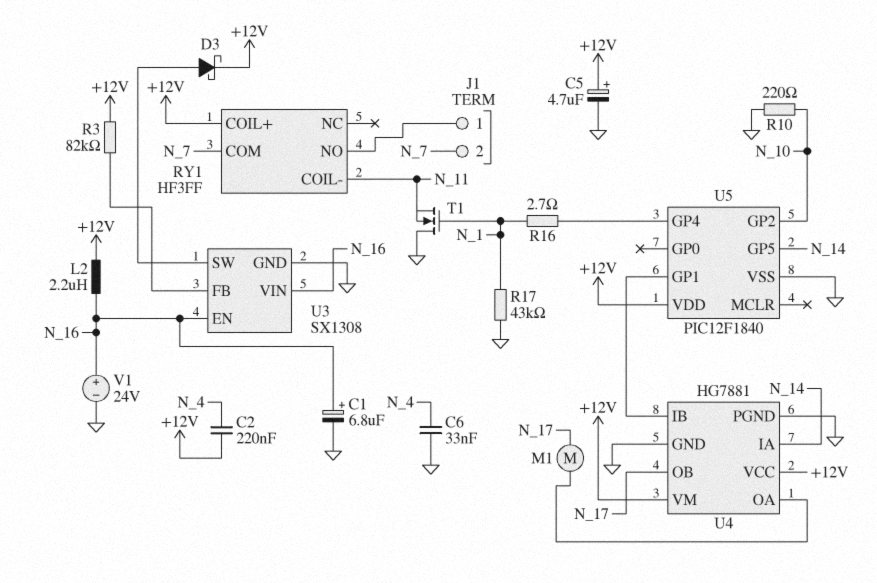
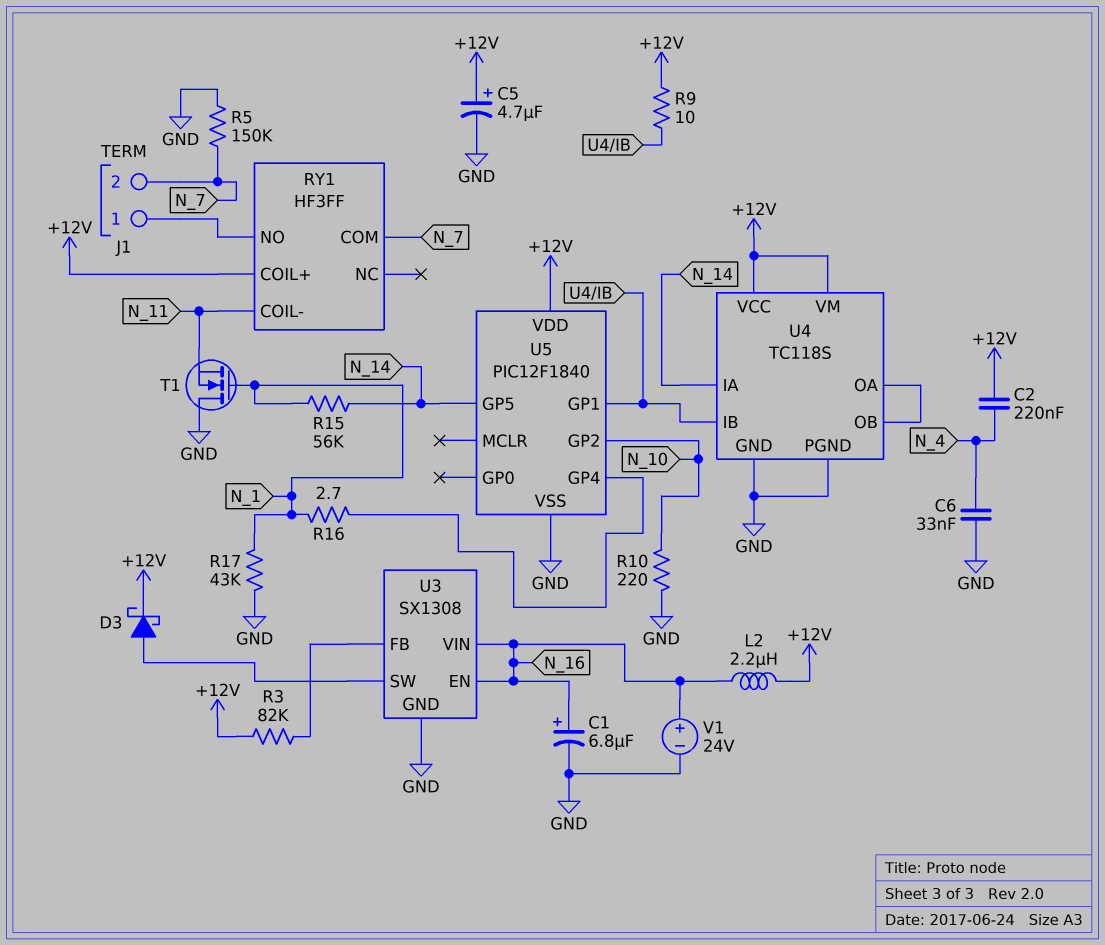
M1: motor (N_17, U4/OA) -> none
R5: none -> 150k (GND, N_7)
R9: none -> 10 (+12V, U4/IB)
R15: none -> 56k (N_1, N_14)
U4: HG7881 -> TC118S
U4 pin OB: N_17 -> U4/OA

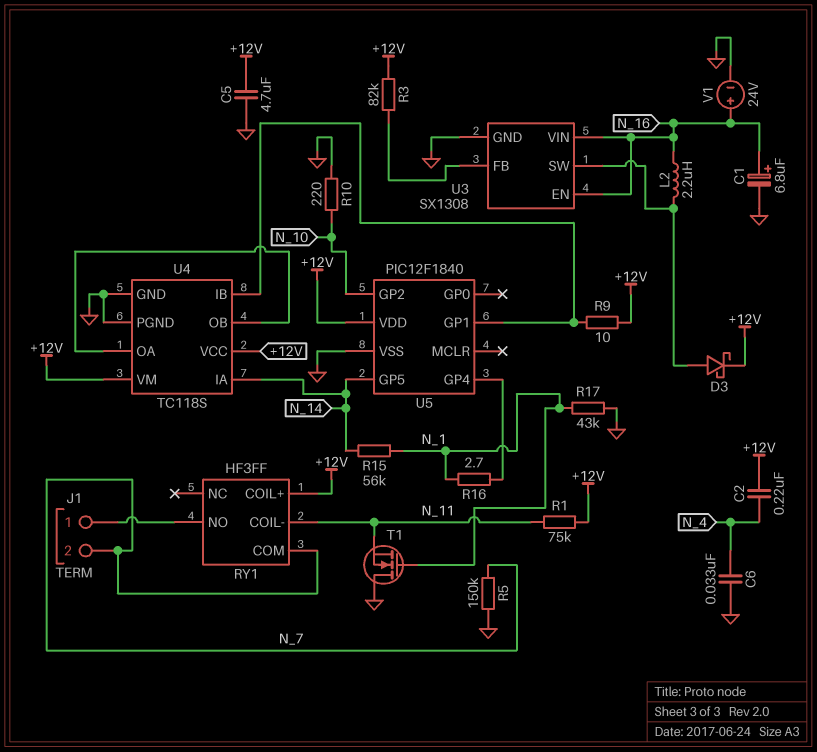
C5: 4.7uF (plus +12V, minus GND) -> 4.7uF (+12V, GND)
L2: 2.2uH (+12V, N_16) -> 2.2uH (N_16, U3/SW)
R1: none -> 75k (+12V, N_11)

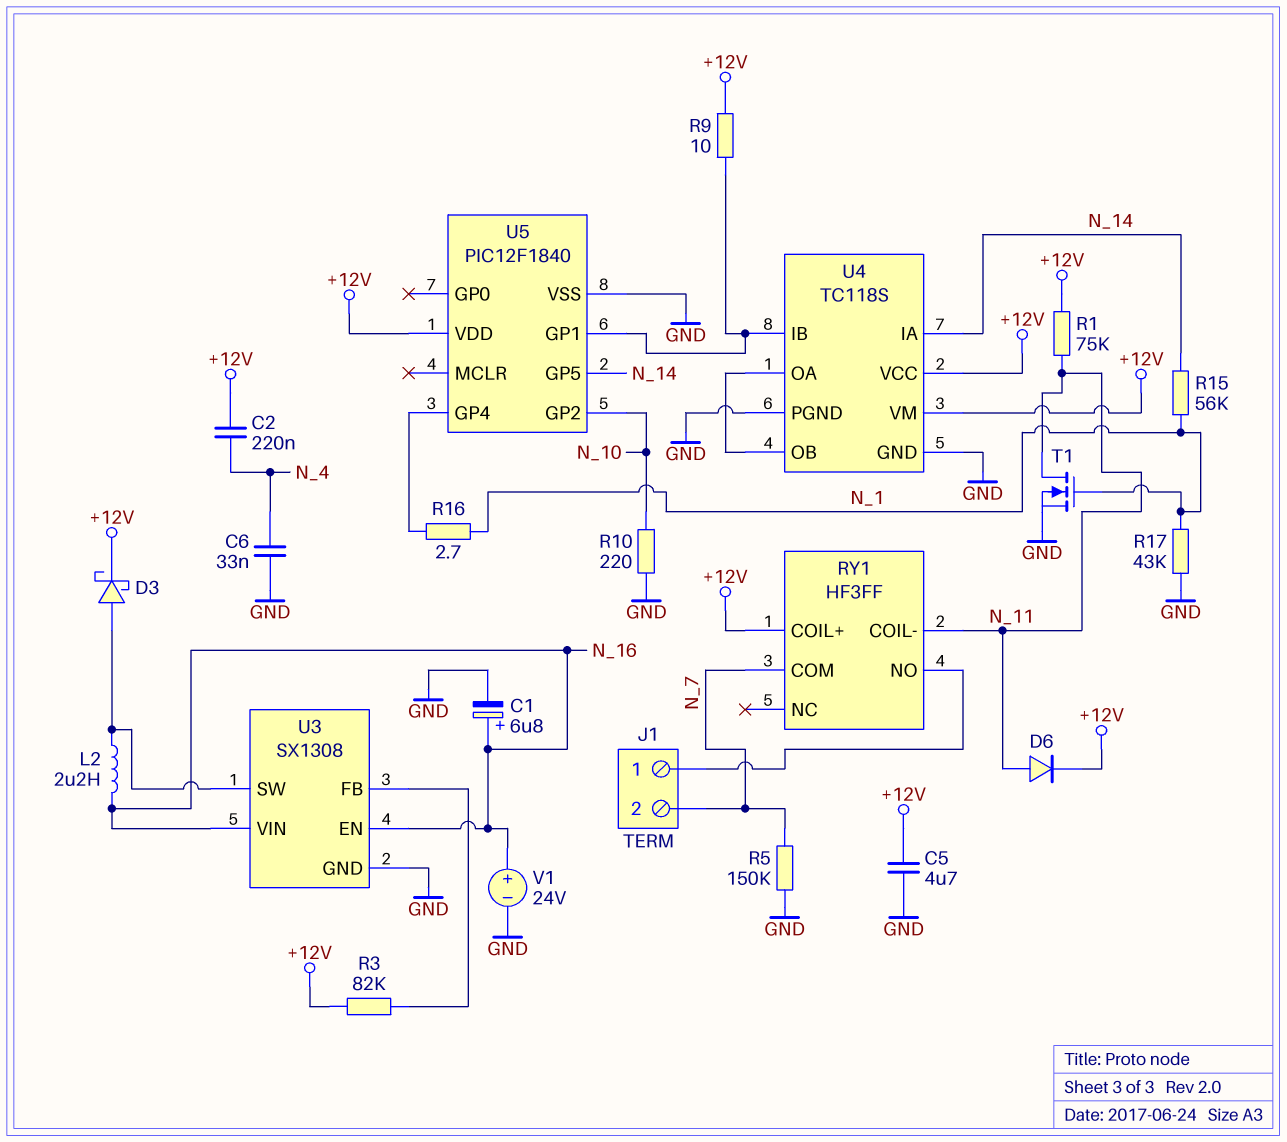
D6: none -> diode (A N_11, K +12V)
T1: NMOS (G N_1, D GND, S N_11) -> NMOS (G N_1, D N_11, S GND)

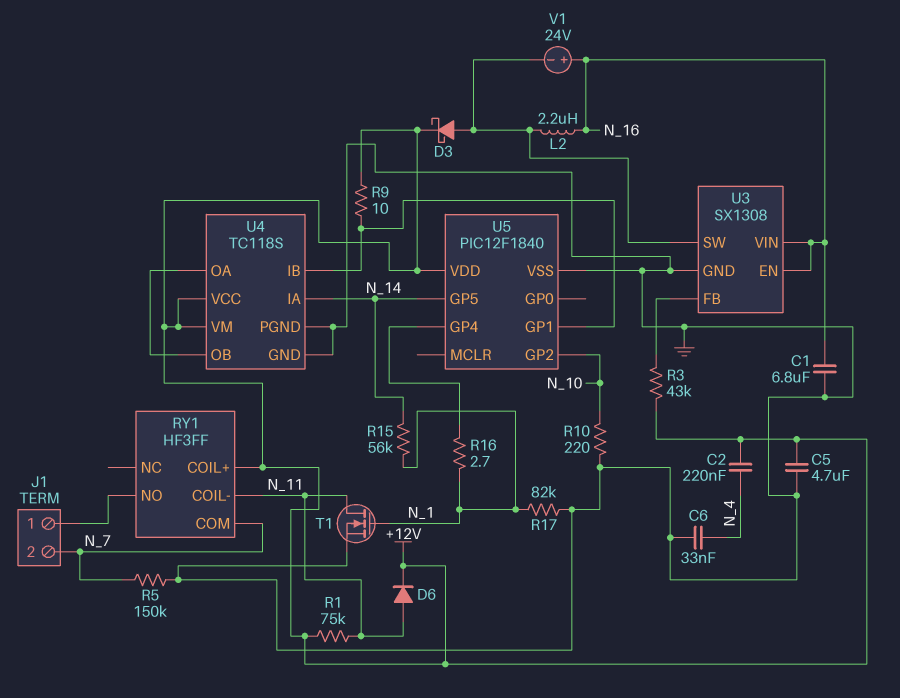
C1: 6.8uF (plus N_16, minus GND) -> 6.8uF (GND, N_16)
R3: 82k (+12V, U3/FB) -> 43k (+12V, U3/FB)
R17: 43k (GND, N_1) -> 82k (GND, N_1)
V1: 24V (plus N_16, minus GND) -> 24V (plus N_16, minus U3/SW)

